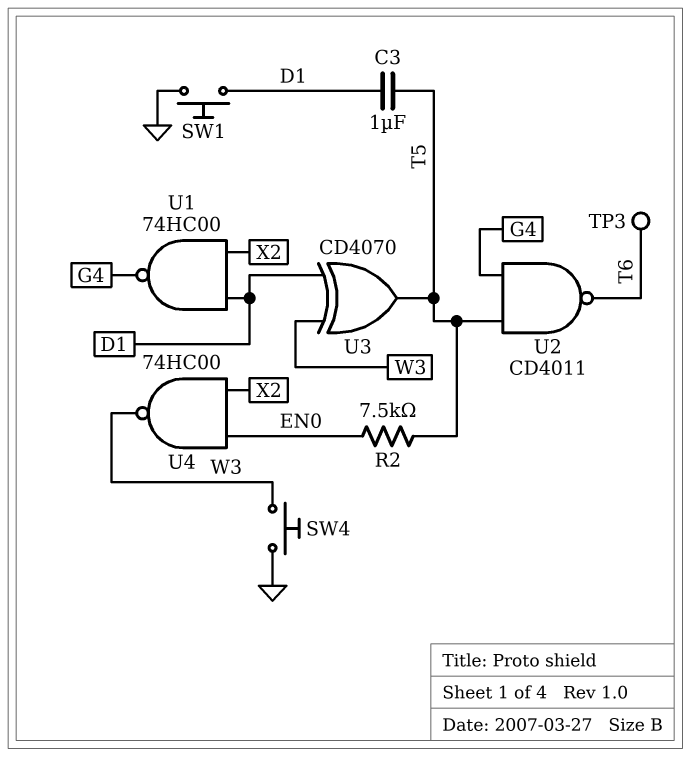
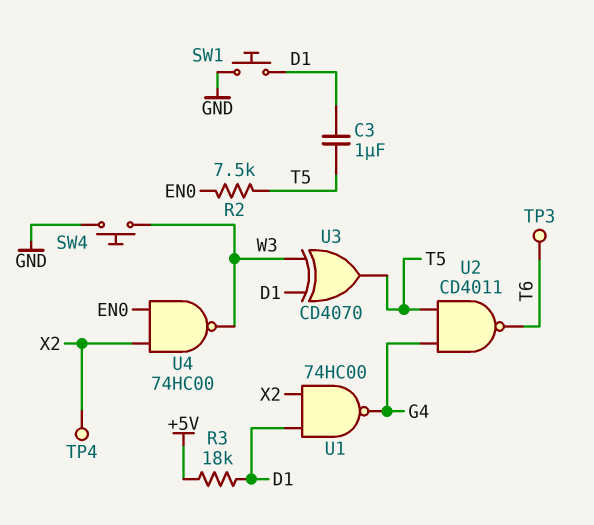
R3: none -> 18k (+5V, D1)
TP4: none -> test point (X2)

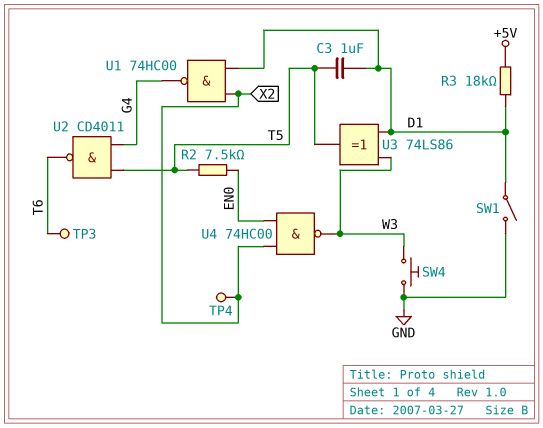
SW1: button (D1, GND) -> switch (D1, GND)
U3: XOR CD4070 (in D1, in W3, out T5) -> XOR 74LS86 (in D1, in W3, out T5)

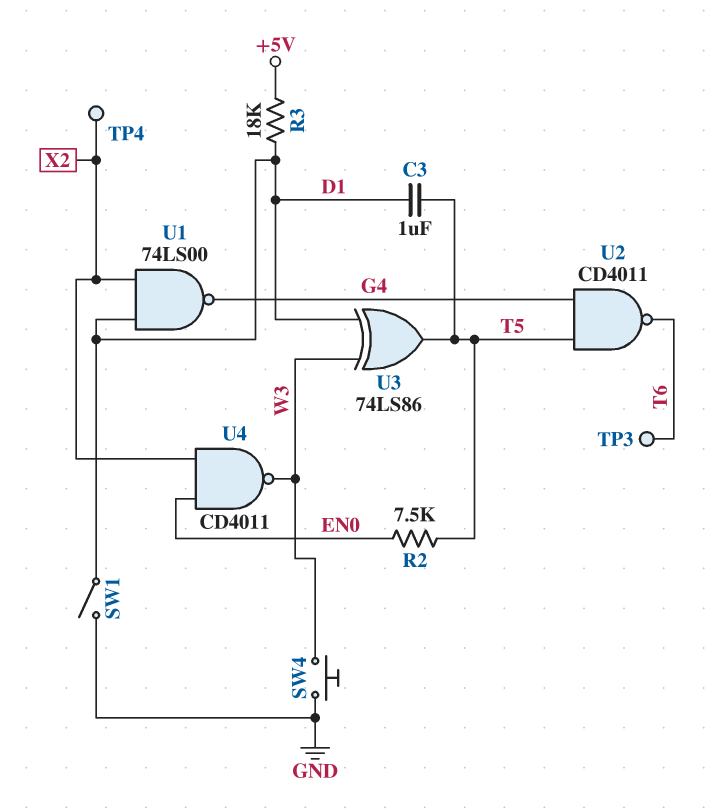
U1: NAND 74HC00 (in D1, in X2, out G4) -> NAND 74LS00 (in D1, in X2, out G4)
U4: NAND 74HC00 (in EN0, in X2, out W3) -> NAND CD4011 (in EN0, in X2, out W3)

